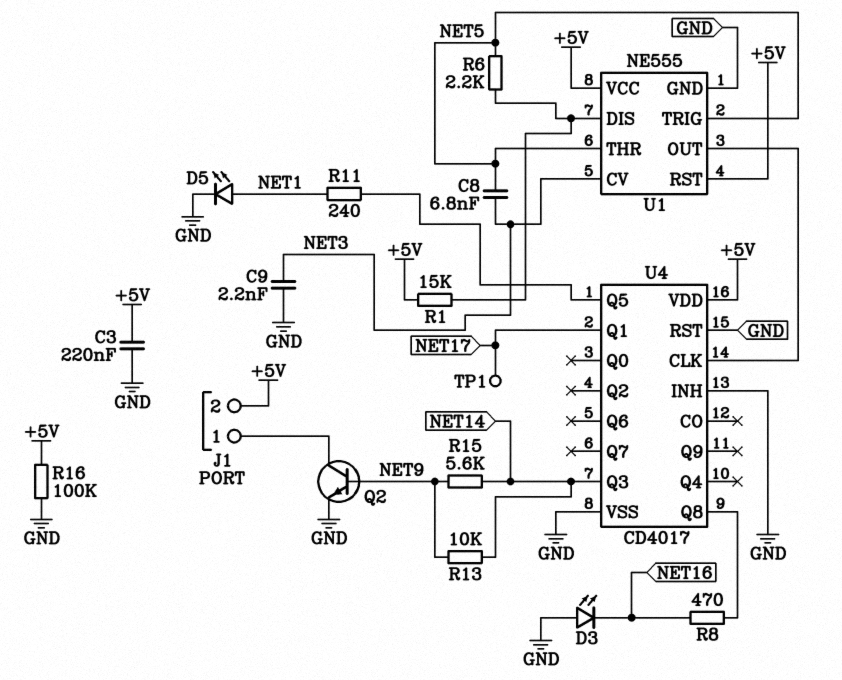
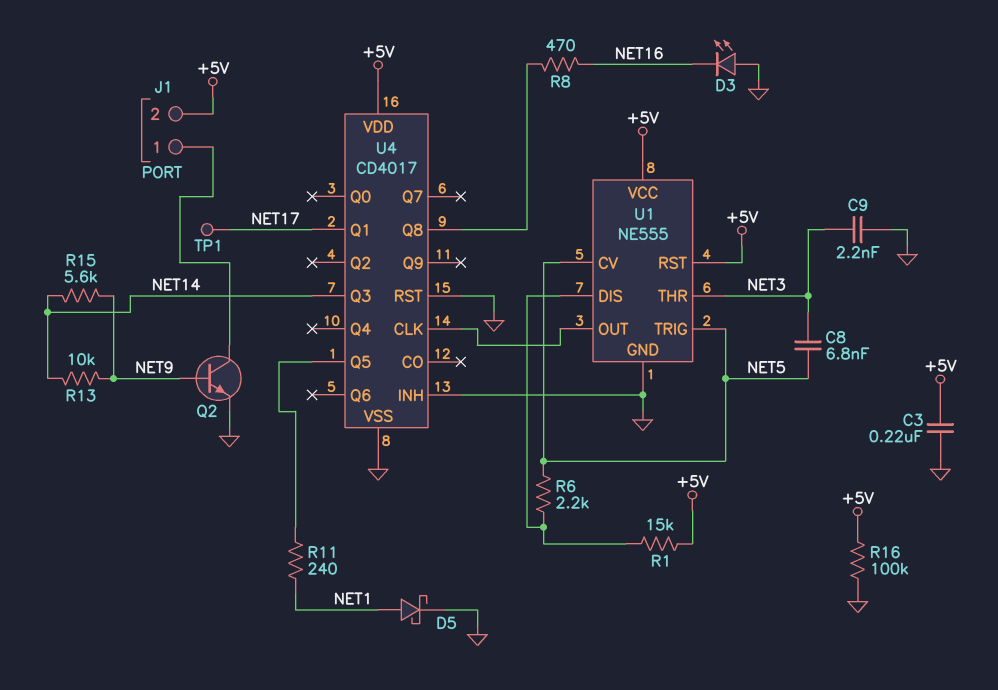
D5: LED (A NET1, K GND) -> schottky (A NET1, K GND)
U1 pin CV: NET3 -> NET5
U1 pin THR: NET5 -> NET3

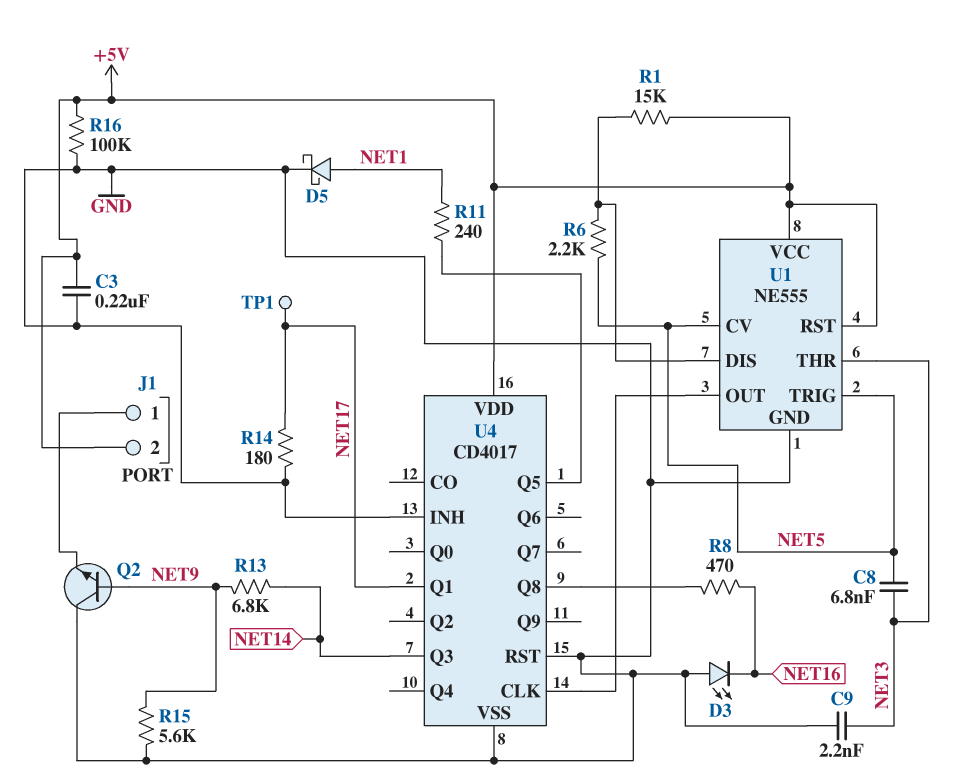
Q2: NPN (B NET9, C J1/1, E GND) -> NPN (B NET9, C GND, E J1/1)
R13: 10k (NET9, NET14) -> 6.8k (NET9, NET14)
R14: none -> 180 (GND, NET17)
R15: 5.6k (NET9, NET14) -> 5.6k (GND, NET9)

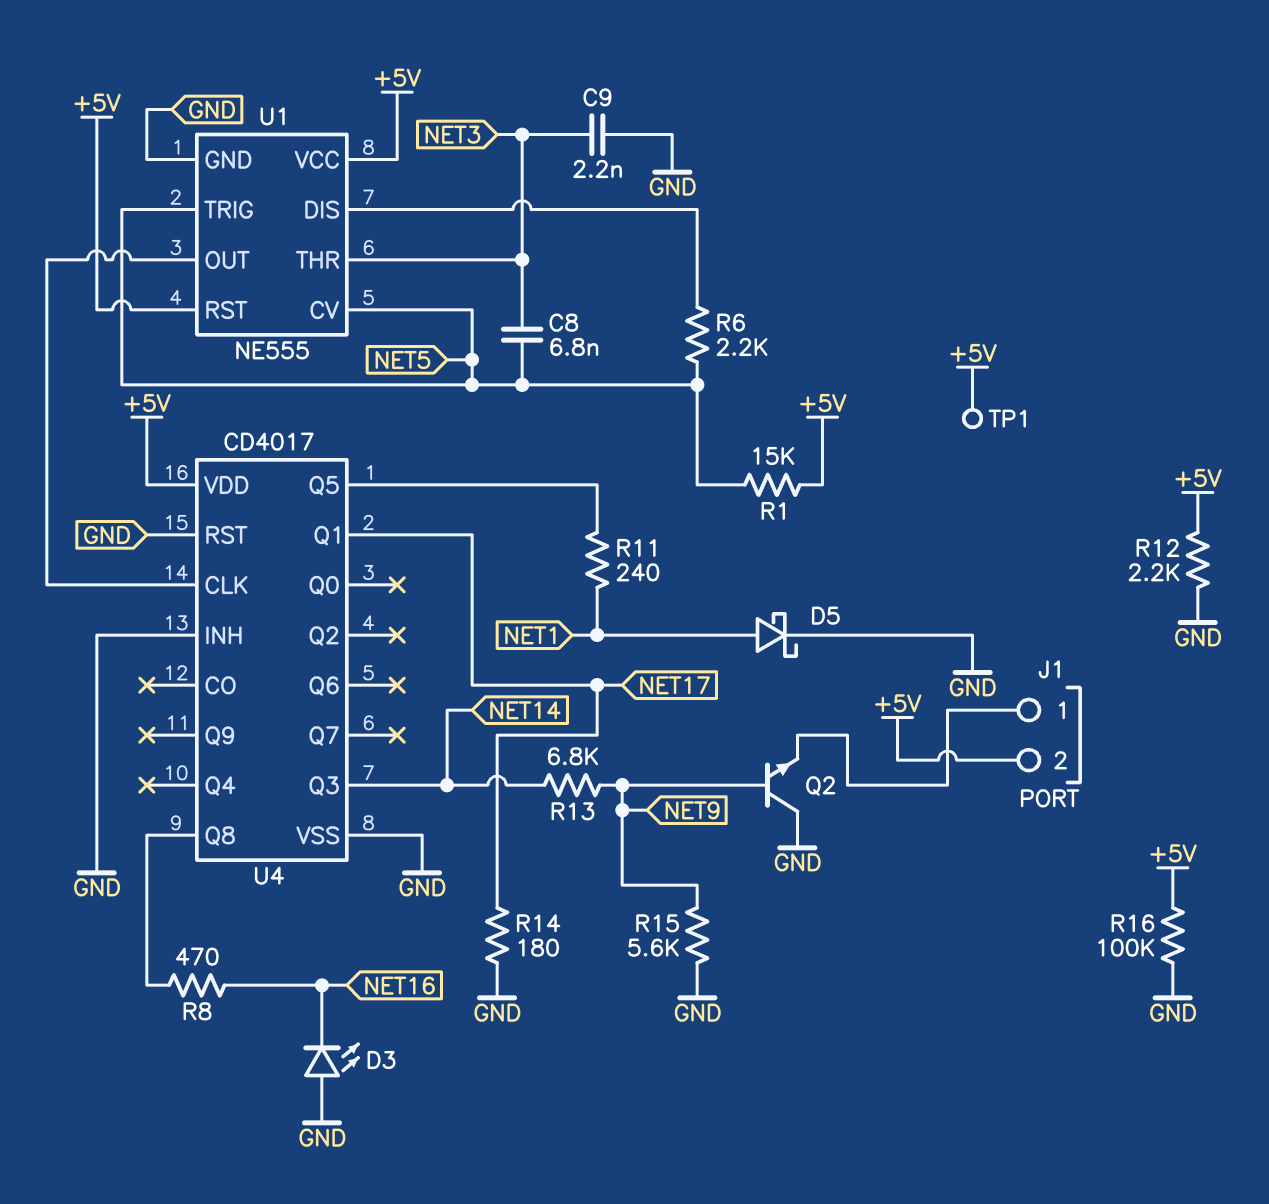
C3: 220nF (+5V, GND) -> none
R1: 15k (+5V, U1/DIS) -> 15k (+5V, NET5)
R12: none -> 2.2k (+5V, GND)
TP1: test point (NET17) -> test point (+5V)

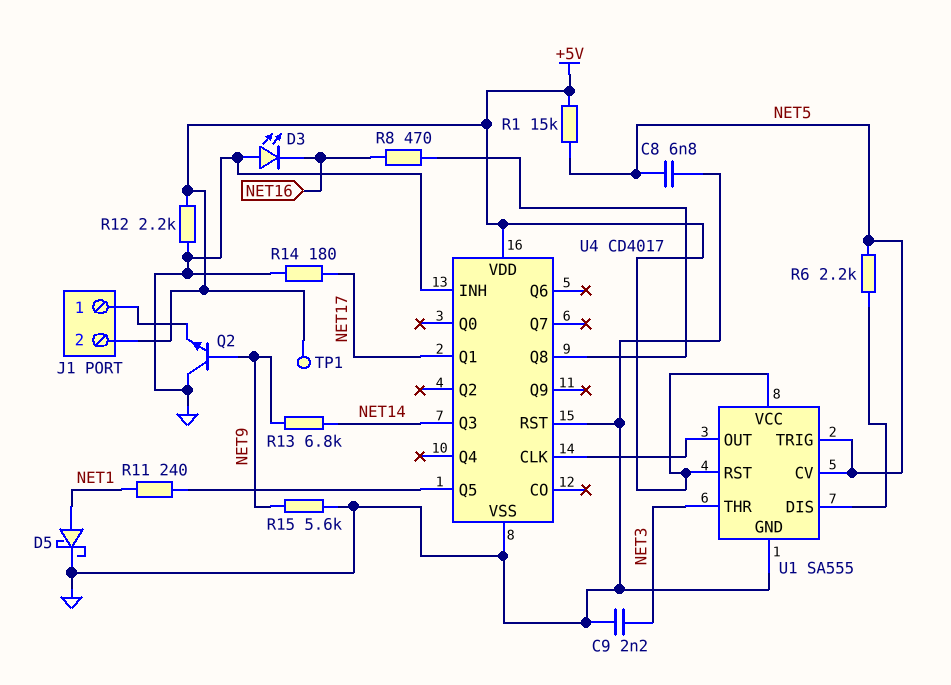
C8: 6.8nF (NET3, NET5) -> 6.8nF (GND, NET5)
R16: 100k (+5V, GND) -> none
U1: NE555 -> SA555

